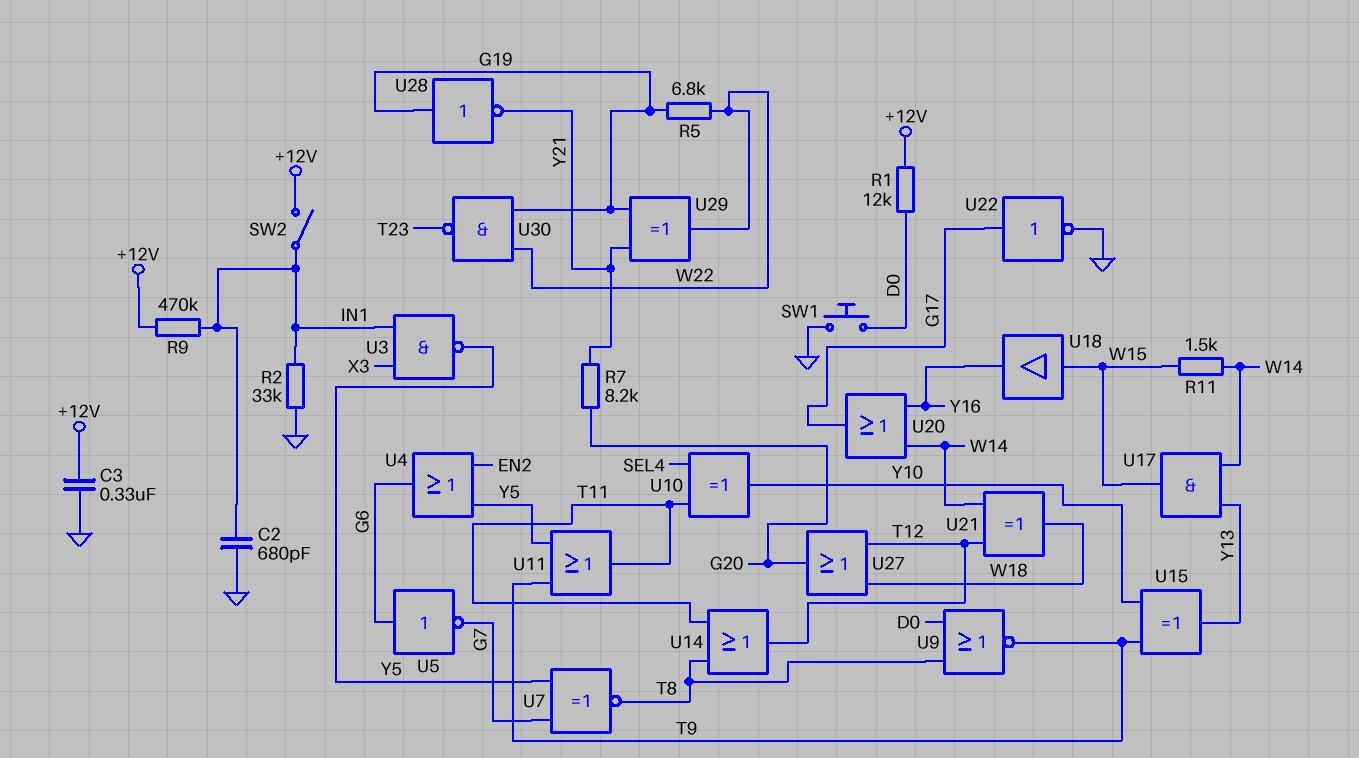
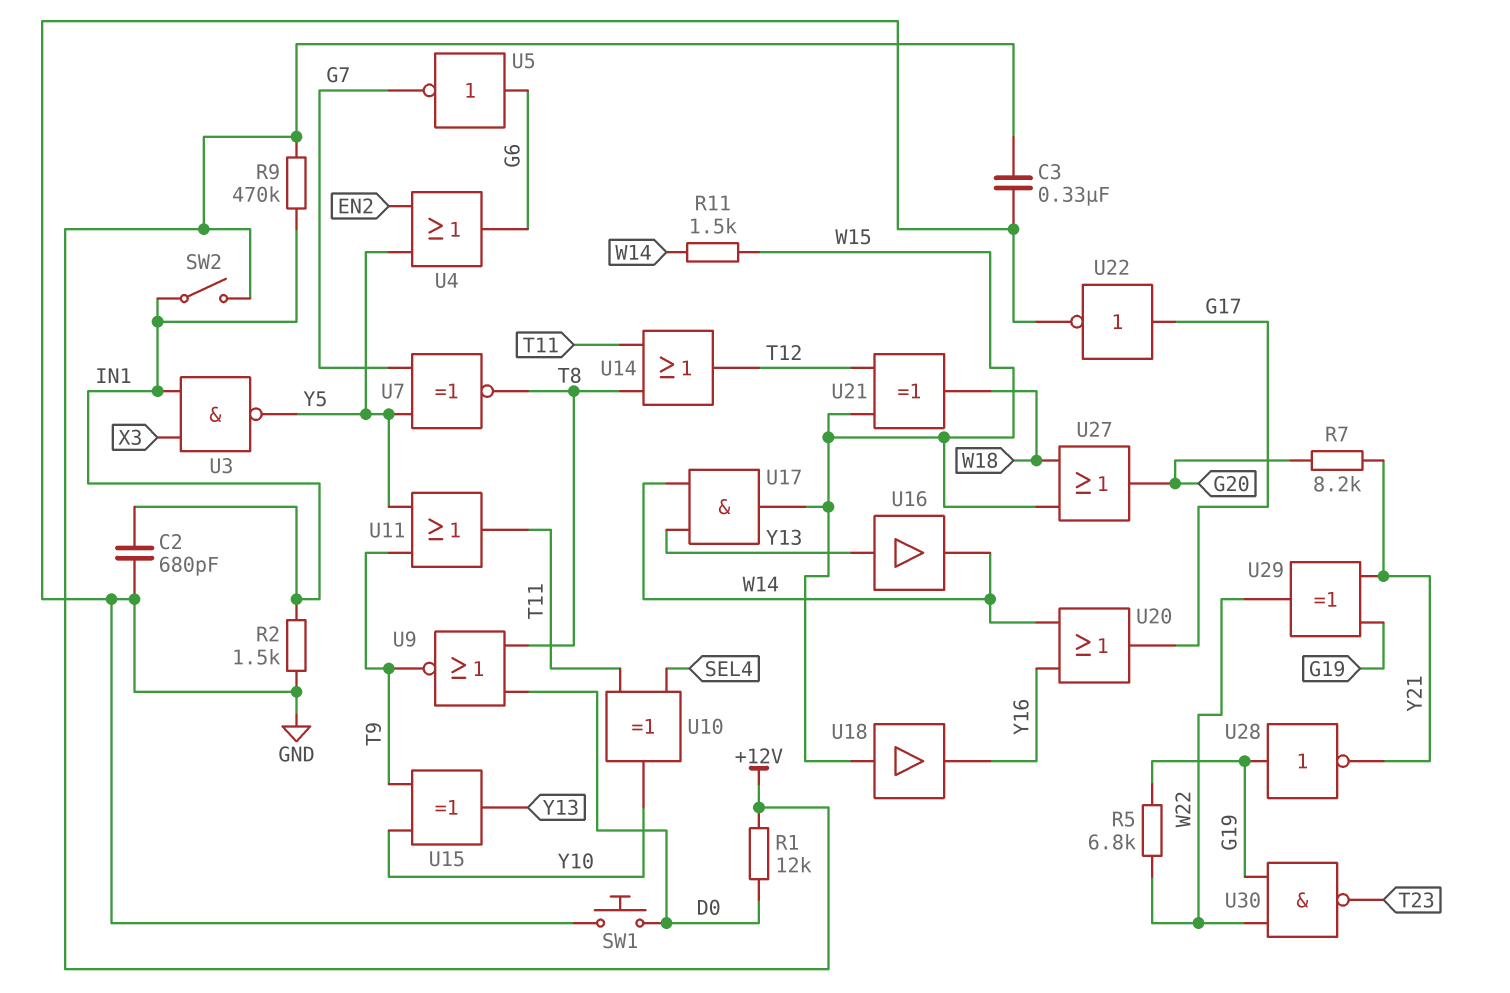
R2: 33k (GND, IN1) -> 1.5k (GND, IN1)
U16: none -> buffer (in Y13, out W14)
U21: XOR (in T12, in W14, out W18) -> XOR (in T12, in W15, out W18)
U27: OR (in T12, in W18, out G20) -> OR (in W15, in W18, out G20)

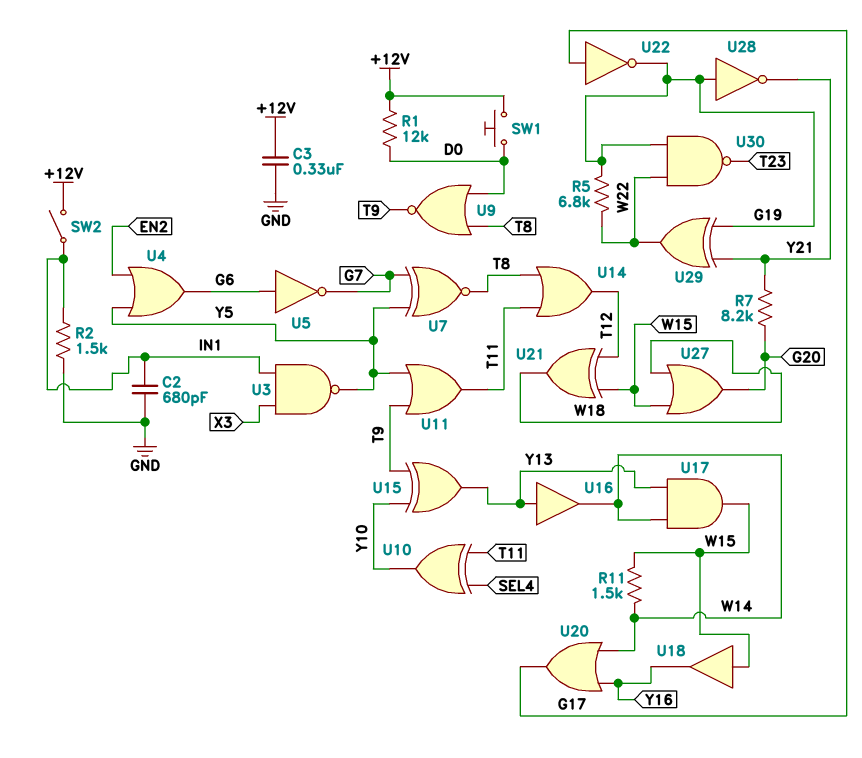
R9: 470k (+12V, IN1) -> none
SW1: button (D0, GND) -> button (+12V, D0)
U22: NOT (in G17, out GND) -> NOT (in G17, out G19)

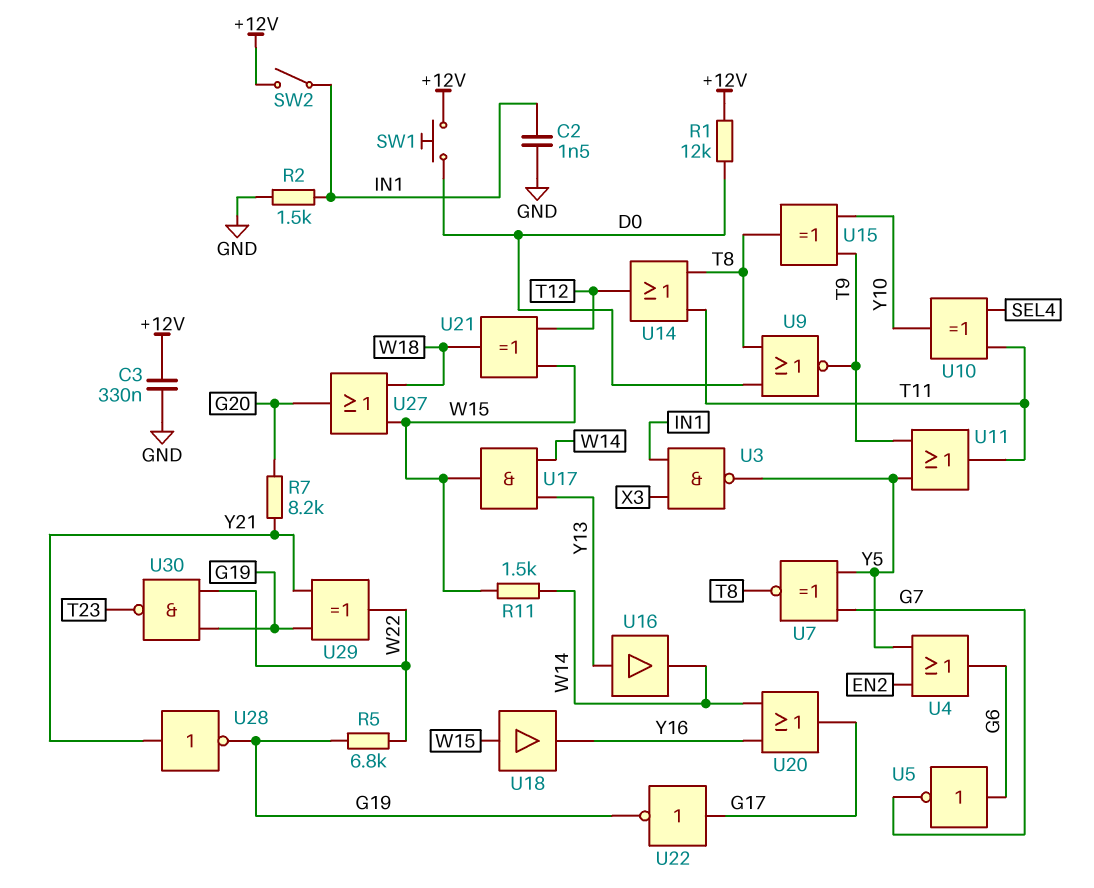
C2: 680pF (GND, IN1) -> 1.5nF (GND, IN1)
U15: XOR (in T9, in Y10, out Y13) -> XOR (in T9, in Y10, out T8)
U28: NOT (in G19, out Y21) -> NOT (in Y21, out G19)

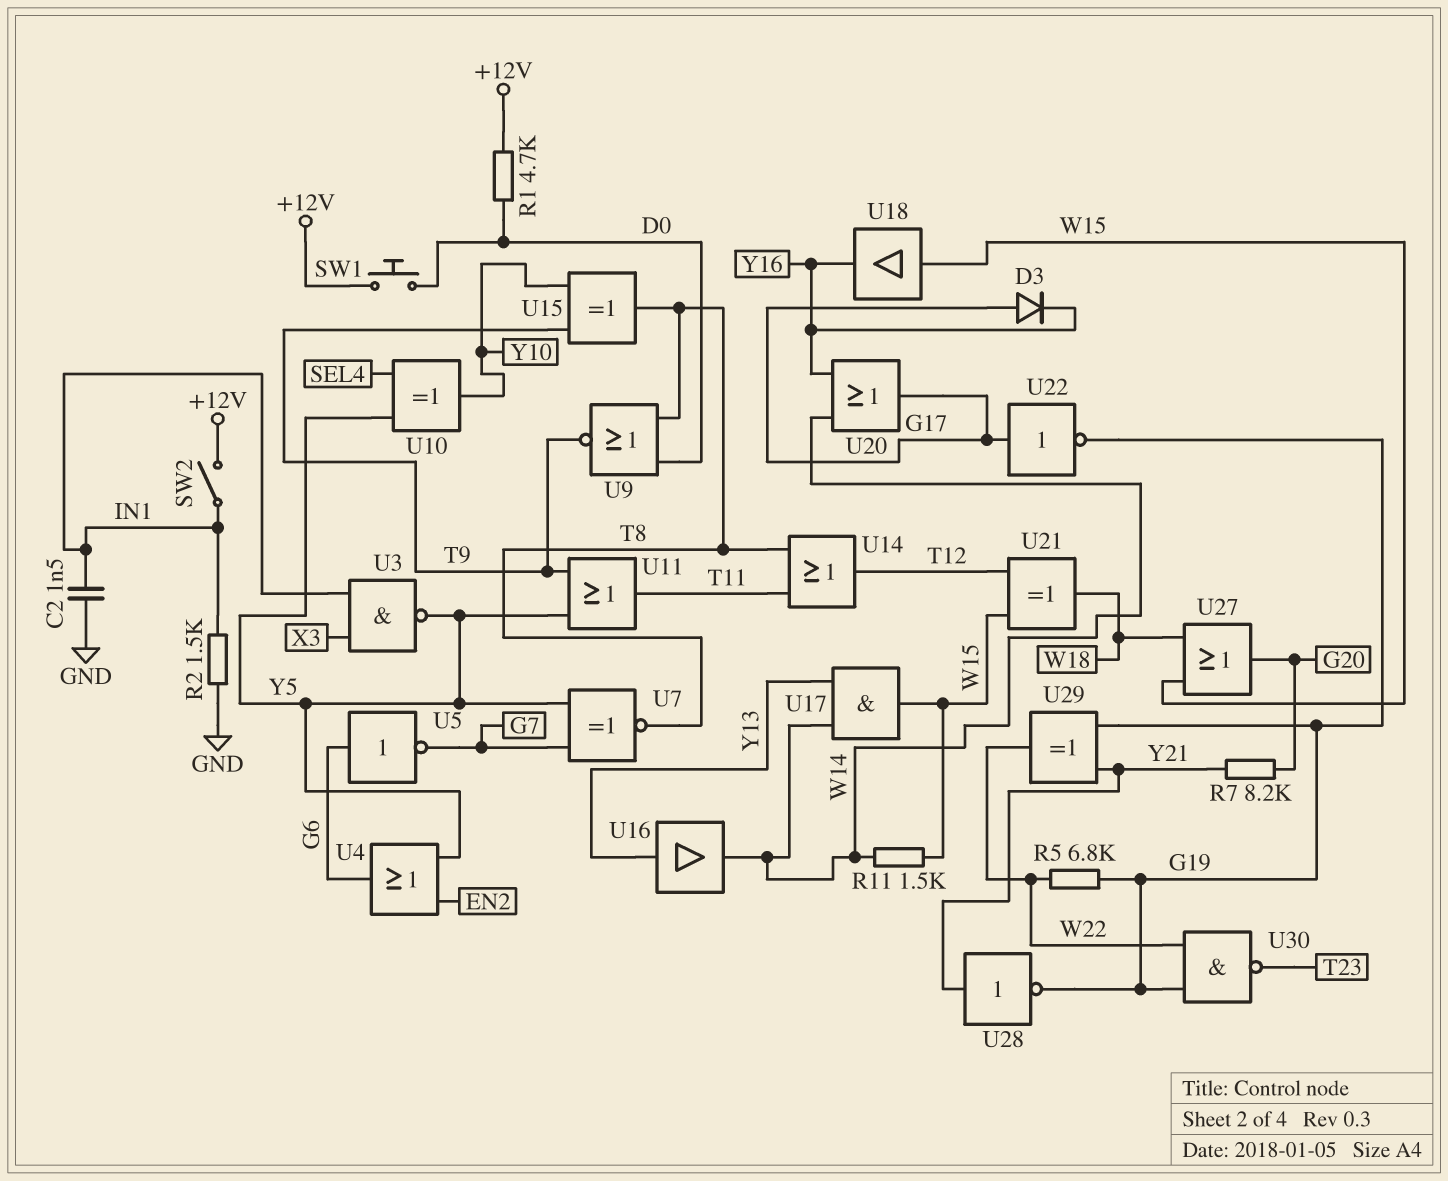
C3: 330nF (+12V, GND) -> none
D3: none -> diode (A G17, K Y16)
R1: 12k (+12V, D0) -> 4.7k (+12V, D0)
U10: XOR (in SEL4, in T11, out Y10) -> XOR (in SEL4, in Y5, out Y10)

